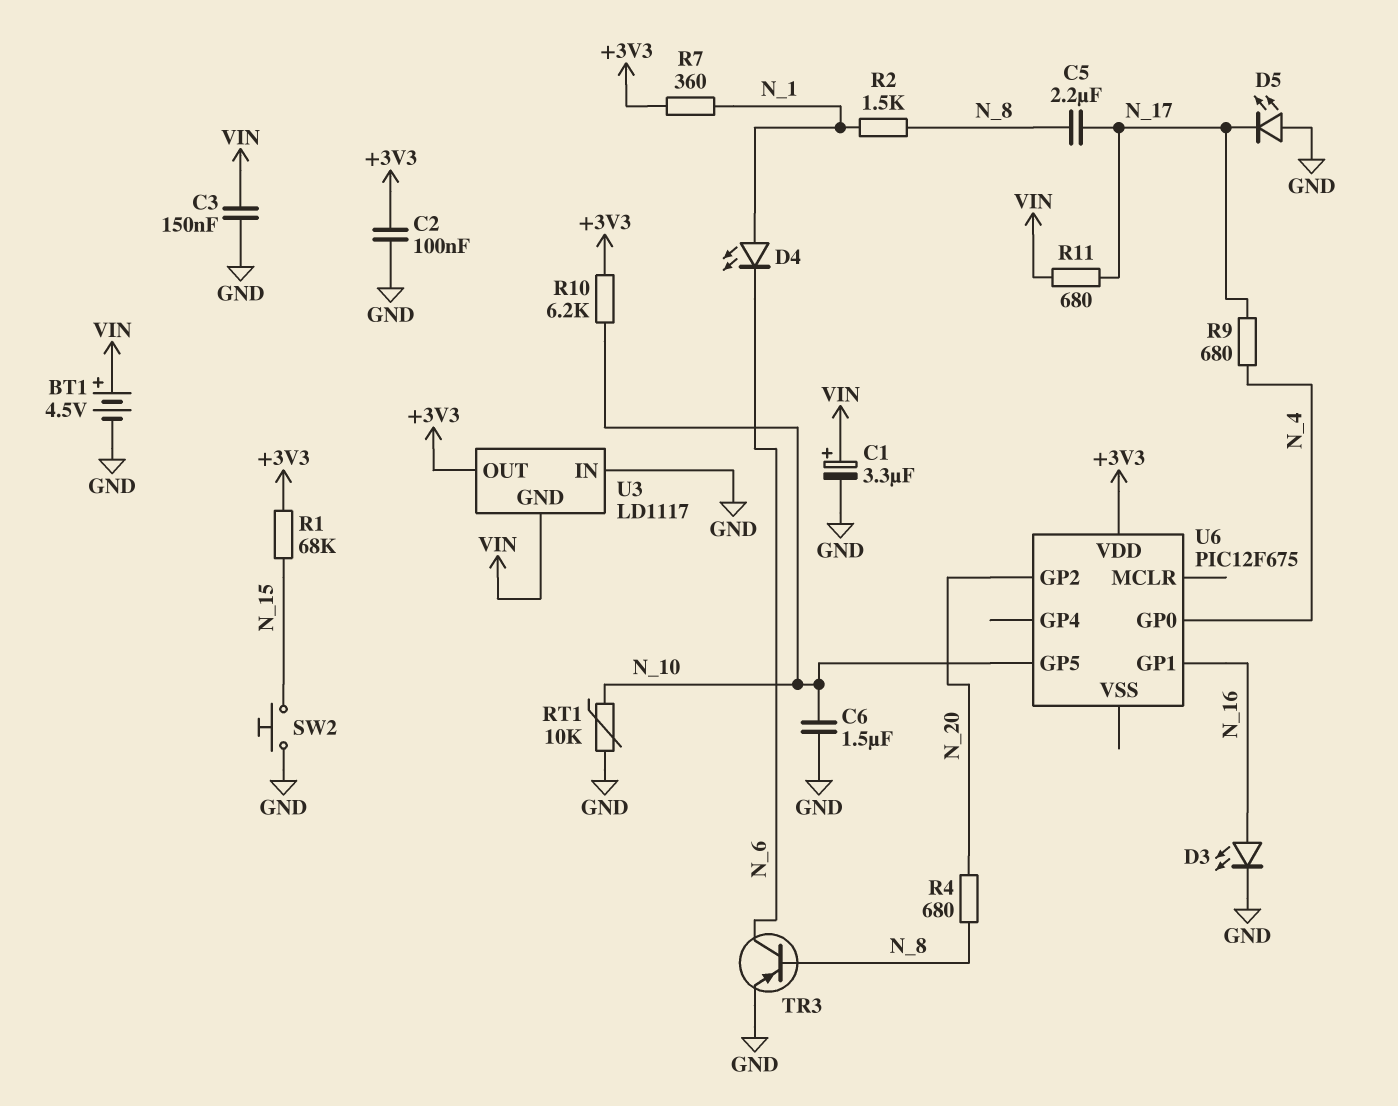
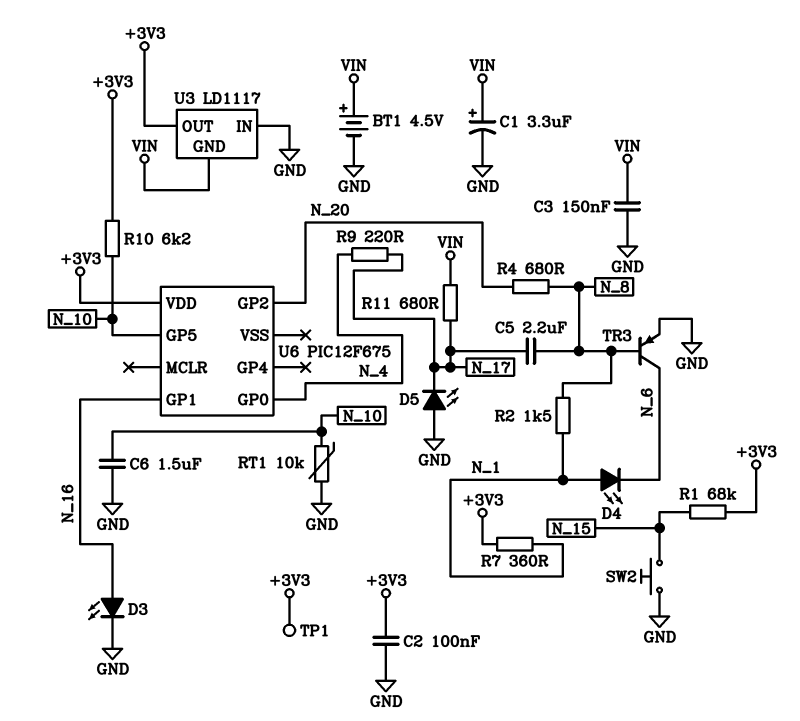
R9: 680 (N_4, N_17) -> 220 (N_4, N_17)
TP1: none -> test point (+3V3)

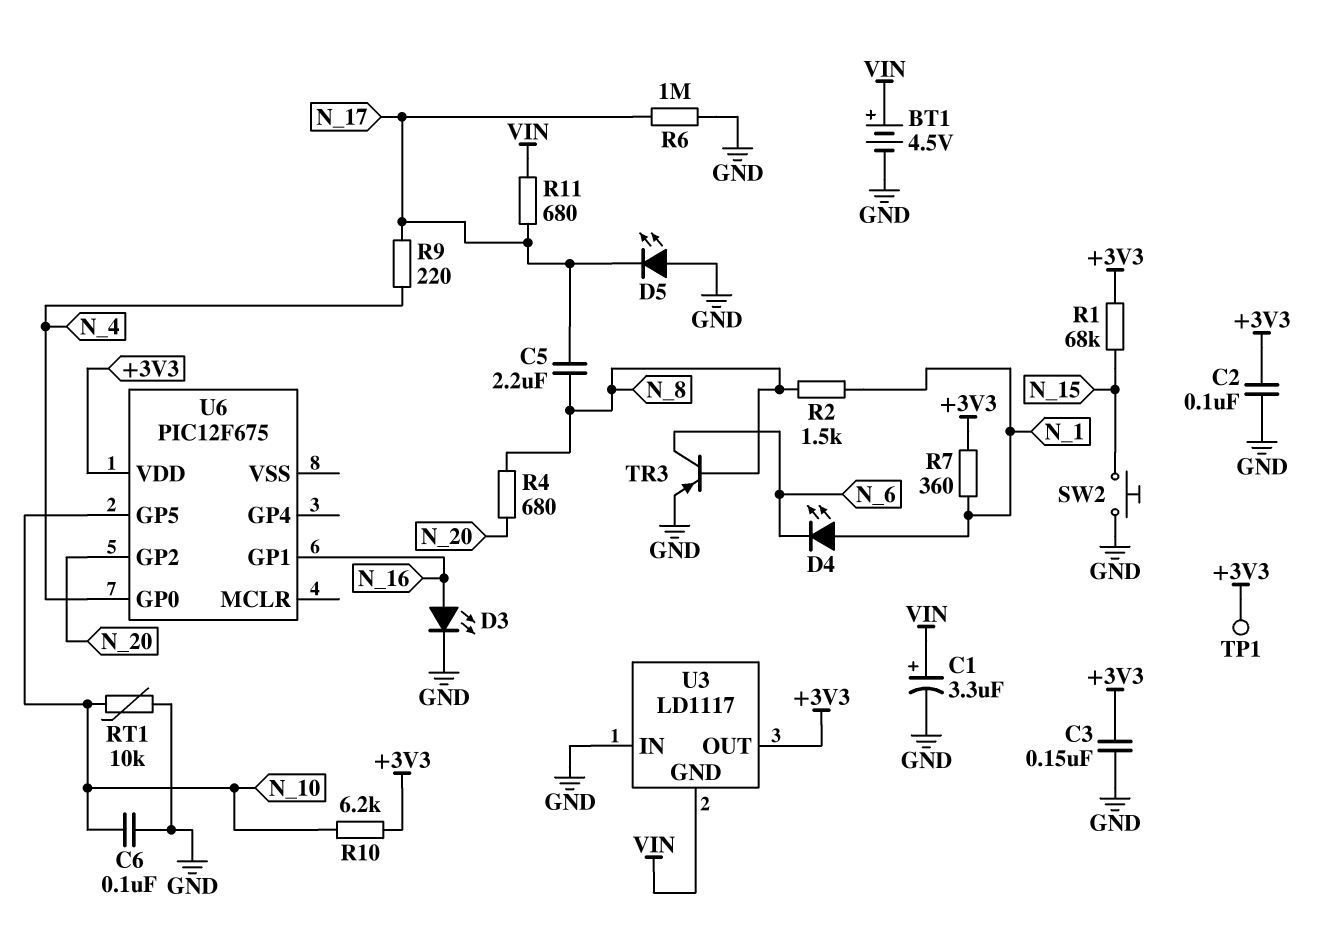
C3: 150nF (GND, VIN) -> 150nF (+3V3, GND)
C6: 1.5uF (GND, N_10) -> 100nF (GND, N_10)
R6: none -> 1M (GND, N_17)

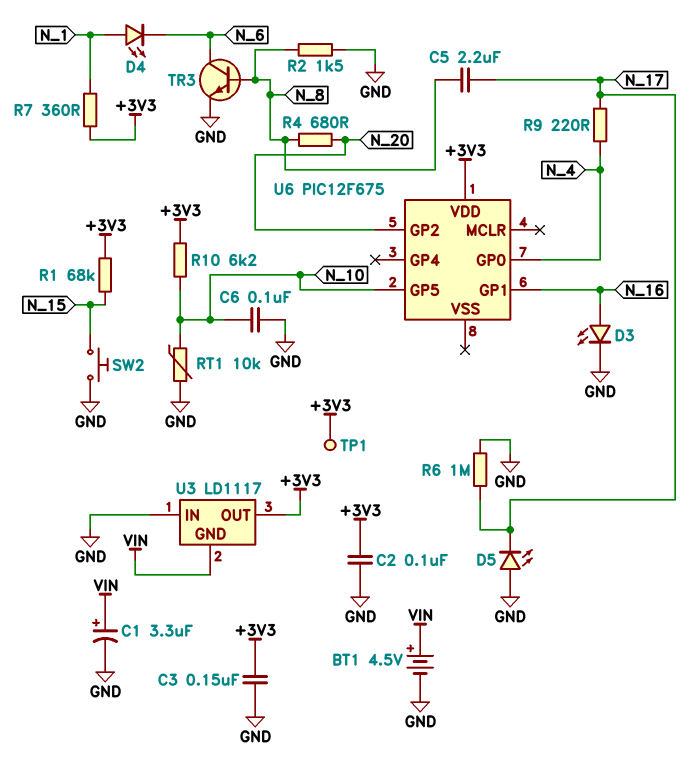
R2: 1.5k (N_1, N_8) -> 1.5k (GND, N_8)
R11: 680 (N_17, VIN) -> none
TR3: PNP (B N_8, C N_6, E GND) -> NPN (B N_8, C N_6, E GND)

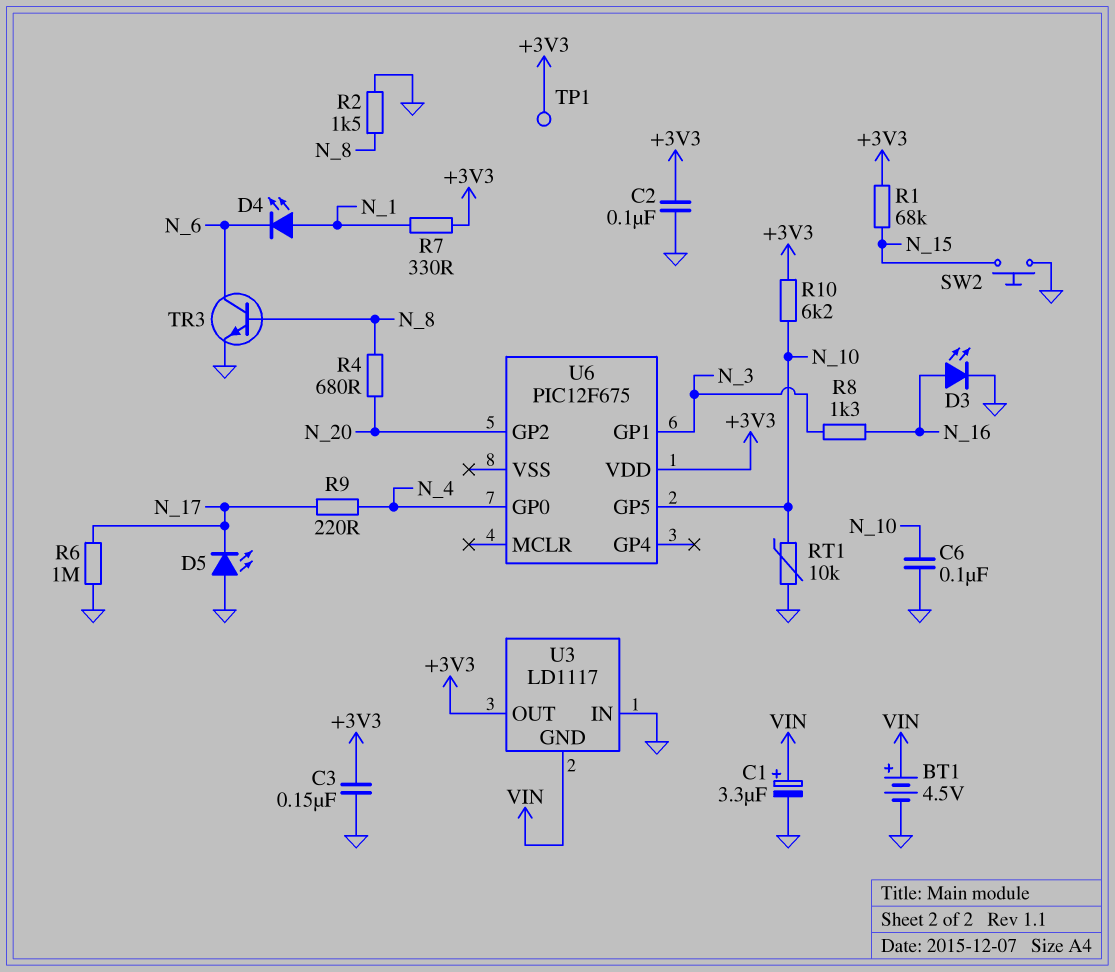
C5: 2.2uF (N_8, N_17) -> none
R7: 360 (+3V3, N_1) -> 330 (+3V3, N_1)
R8: none -> 1.3k (N_3, N_16)
U6 pin GP1: N_16 -> N_3

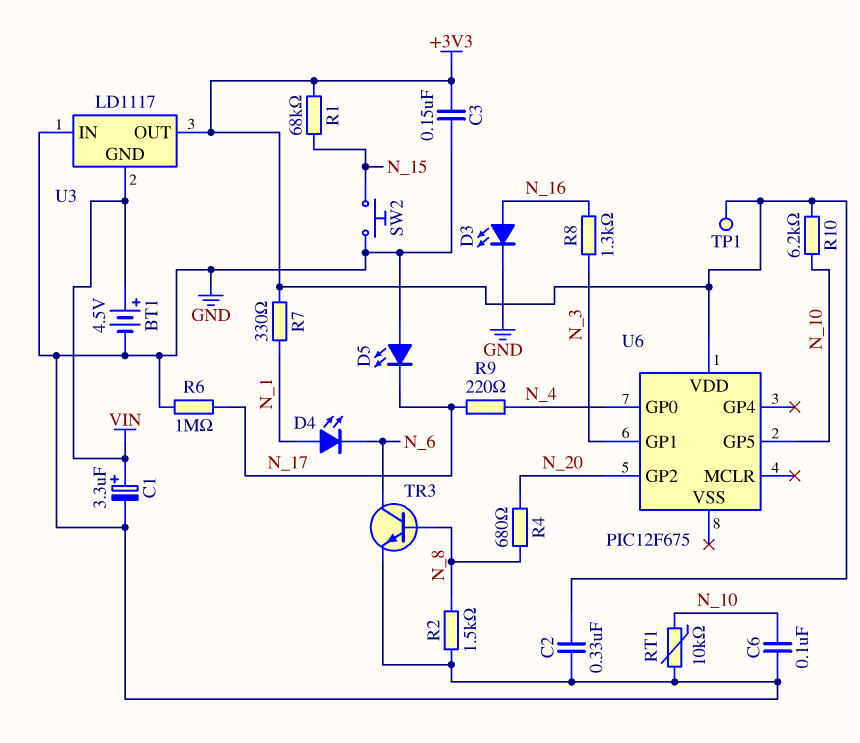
C2: 100nF (+3V3, GND) -> 330nF (+3V3, GND)

